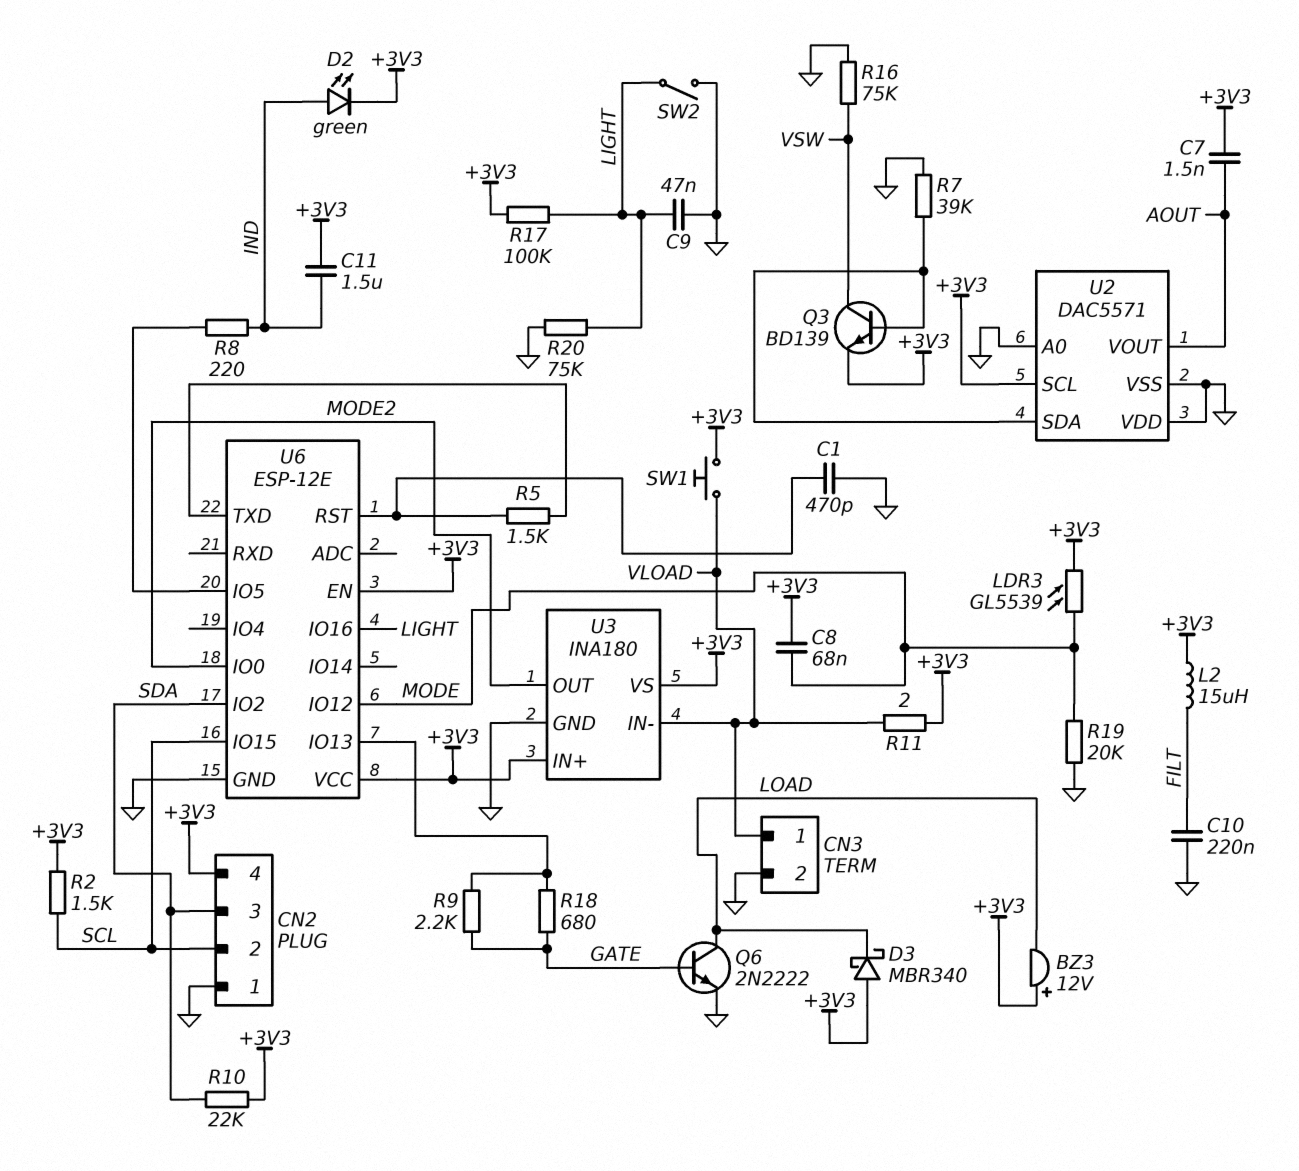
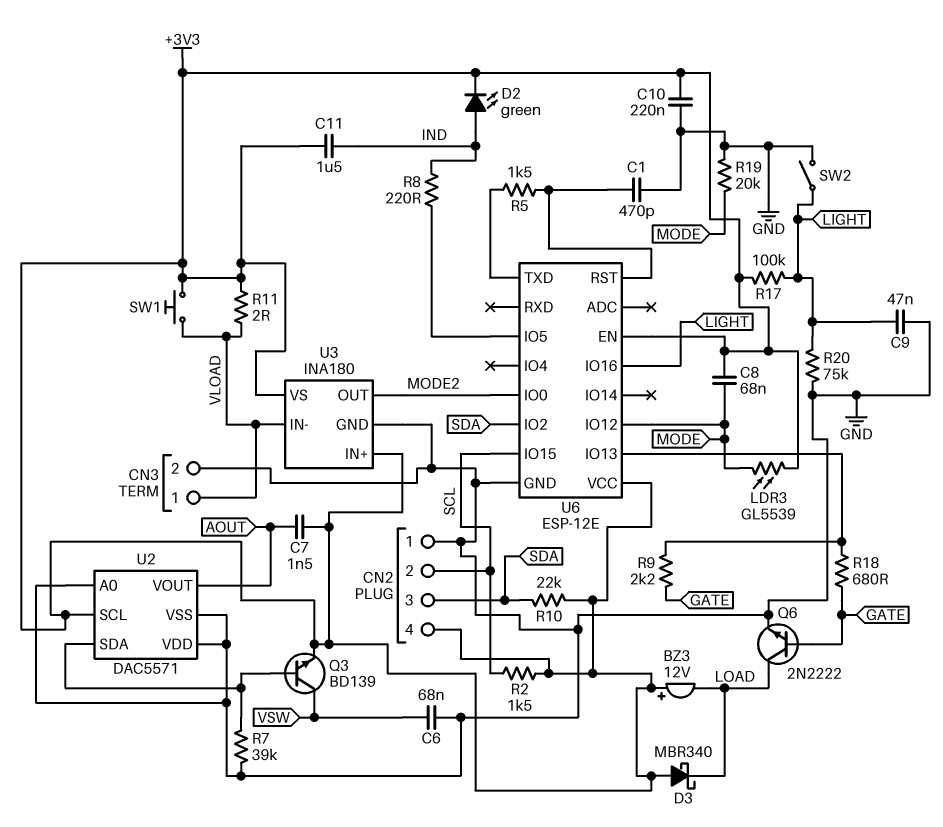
C6: none -> 68nF (GND, VSW)
C10: 220nF (FILT, GND) -> 220nF (+3V3, GND)
L2: 15uH (+3V3, FILT) -> none
R16: 75k (GND, VSW) -> none

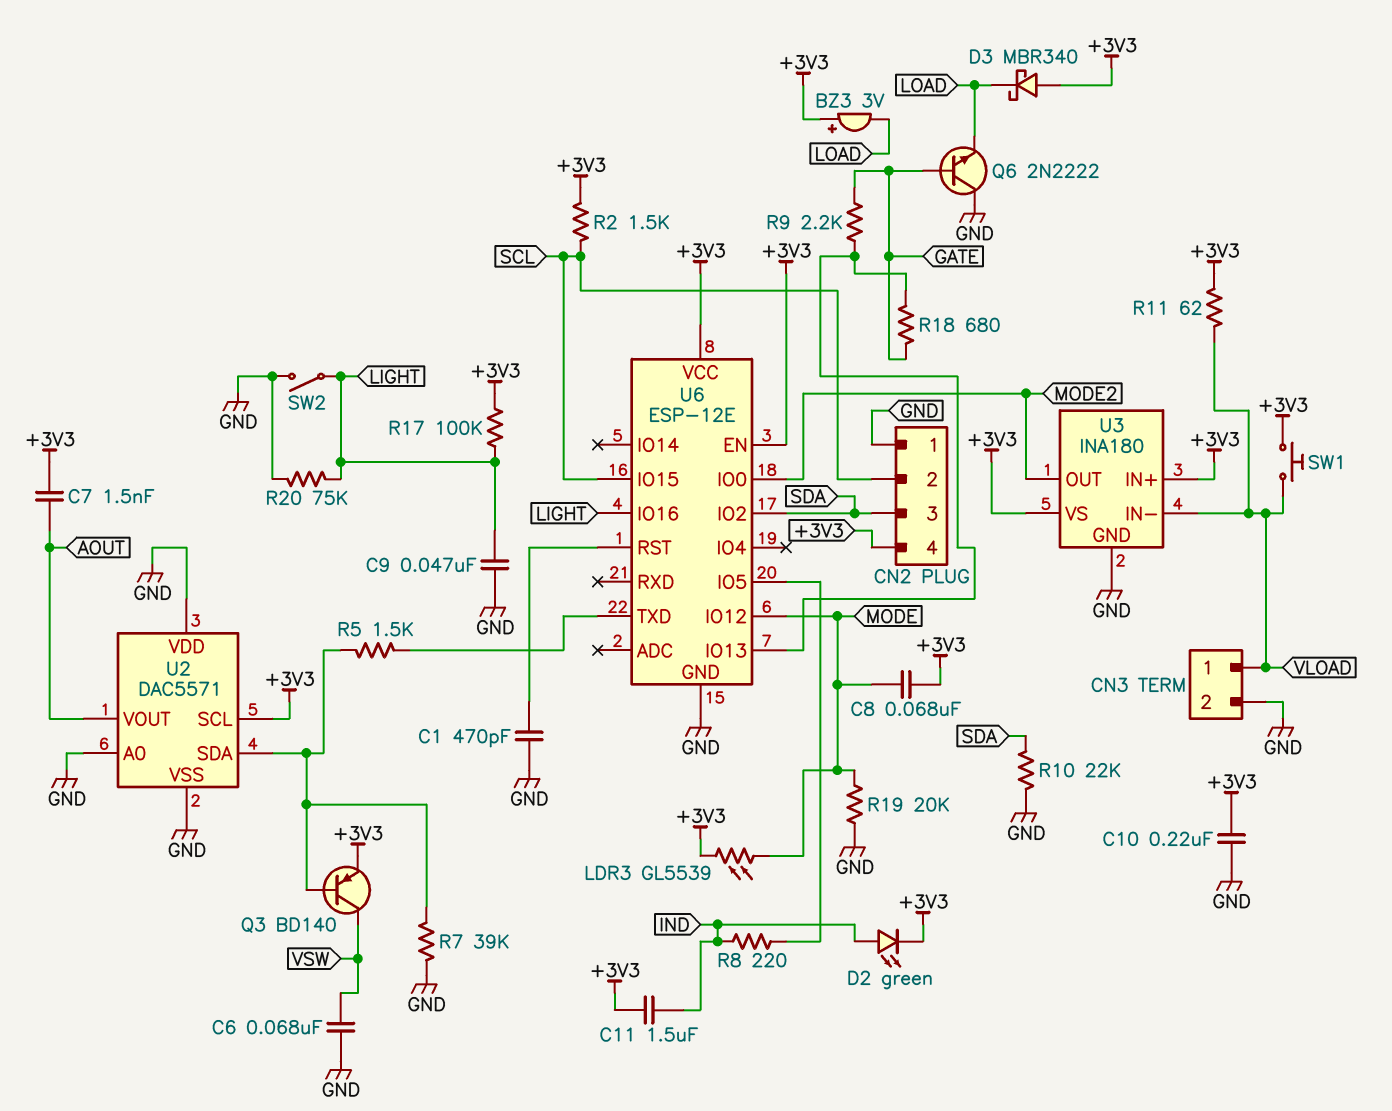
BZ3: buzzer 12V (plus +3V3, minus LOAD) -> buzzer 3V (plus +3V3, minus LOAD)
Q3: NPN BD139 (B U2/SDA, C VSW, E +3V3) -> PNP BD140 (B U2/SDA, C VSW, E +3V3)
Q6: NPN 2N2222 (B GATE, C LOAD, E GND) -> NPN 2N2222 (B GATE, C GND, E LOAD)
R5: 1.5k (U6/RST, U6/TXD) -> 1.5k (U2/SDA, U6/TXD)
R10: 22k (+3V3, SDA) -> 22k (GND, SDA)
R11: 2 (+3V3, VLOAD) -> 62 (+3V3, VLOAD)

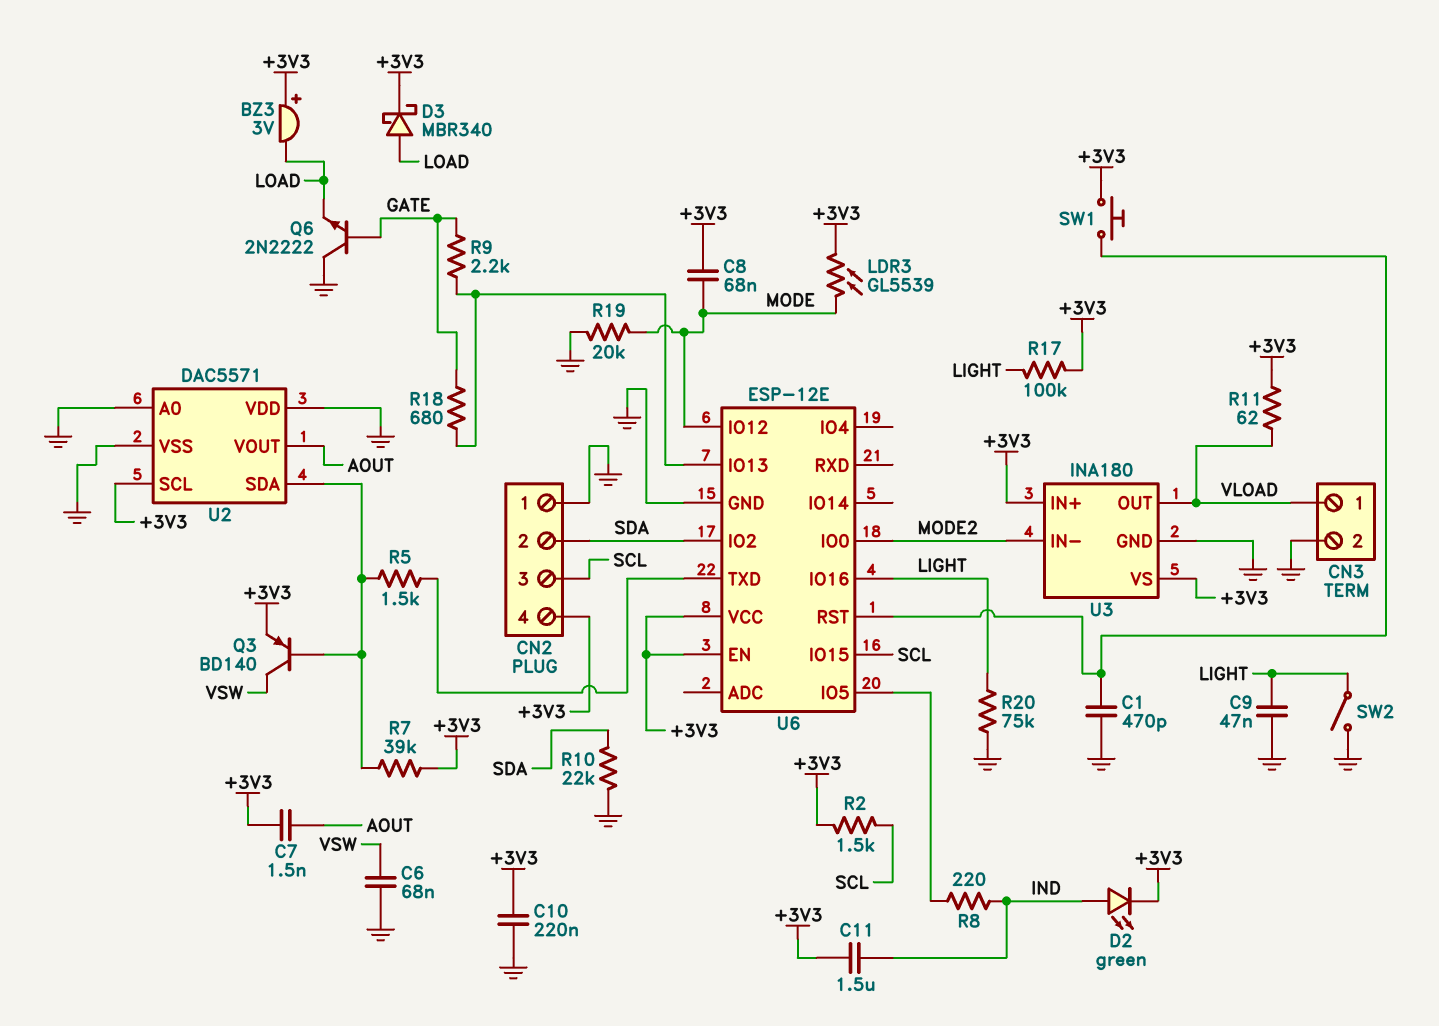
CN2 pin 2: SCL -> SDA
CN2 pin 3: SDA -> SCL
D3: schottky MBR340 (A +3V3, K LOAD) -> schottky MBR340 (A LOAD, K +3V3)
R7: 39k (GND, U2/SDA) -> 39k (+3V3, U2/SDA)
SW1: button (+3V3, VLOAD) -> button (+3V3, U6/RST)
U3 pin IN-: VLOAD -> MODE2
U3 pin OUT: MODE2 -> VLOAD

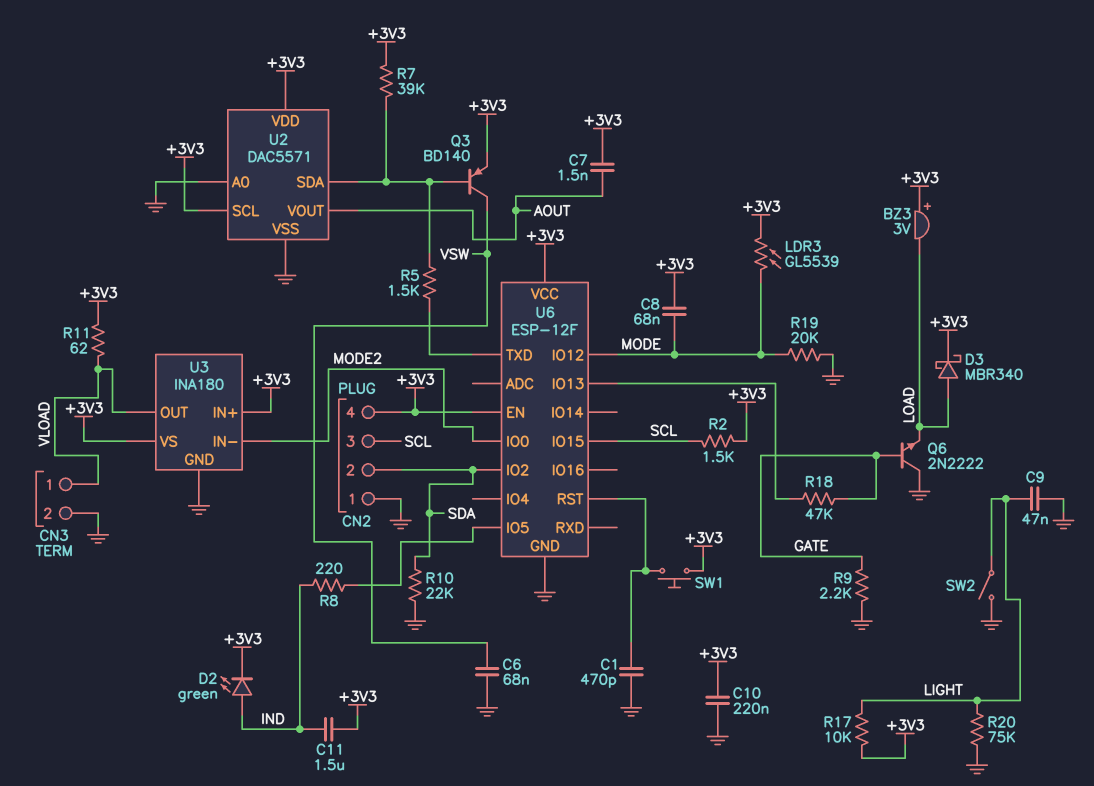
R9: 2.2k (GATE, U6/IO13) -> 2.2k (GATE, GND)
R17: 100k (+3V3, LIGHT) -> 10k (+3V3, LIGHT)
R18: 680 (GATE, U6/IO13) -> 47k (GATE, U6/IO13)
U2 pin VDD: GND -> +3V3
U6: ESP-12E -> ESP-12F
U6 pin IO16: LIGHT -> none

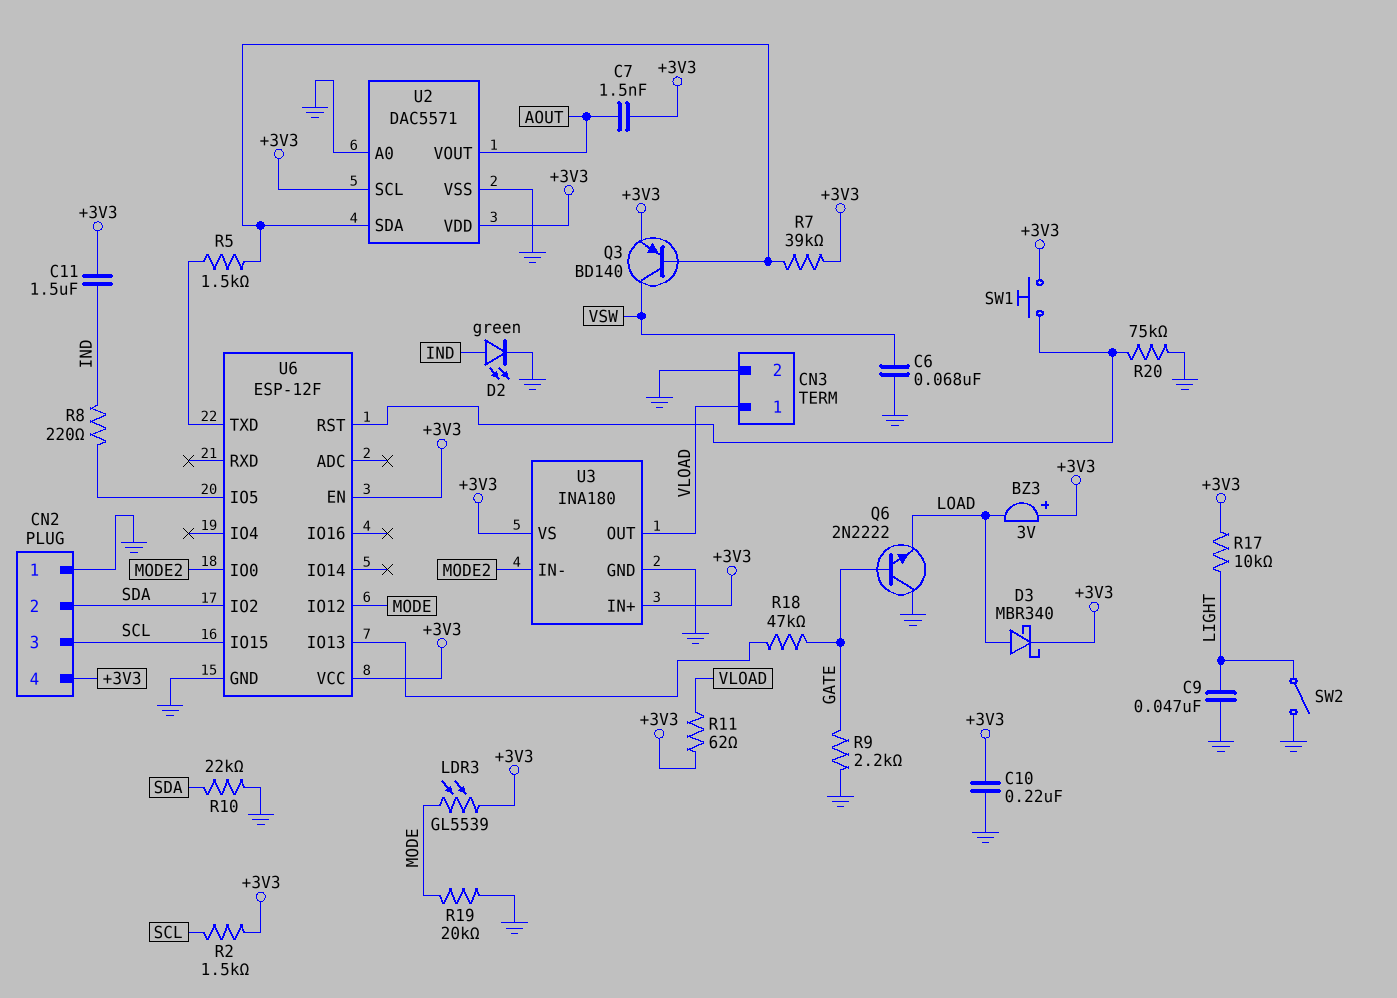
C1: 470pF (GND, U6/RST) -> none
C8: 68nF (+3V3, MODE) -> none
D2: LED green (A IND, K +3V3) -> LED green (A IND, K GND)
R20: 75k (GND, LIGHT) -> 75k (GND, U6/RST)

